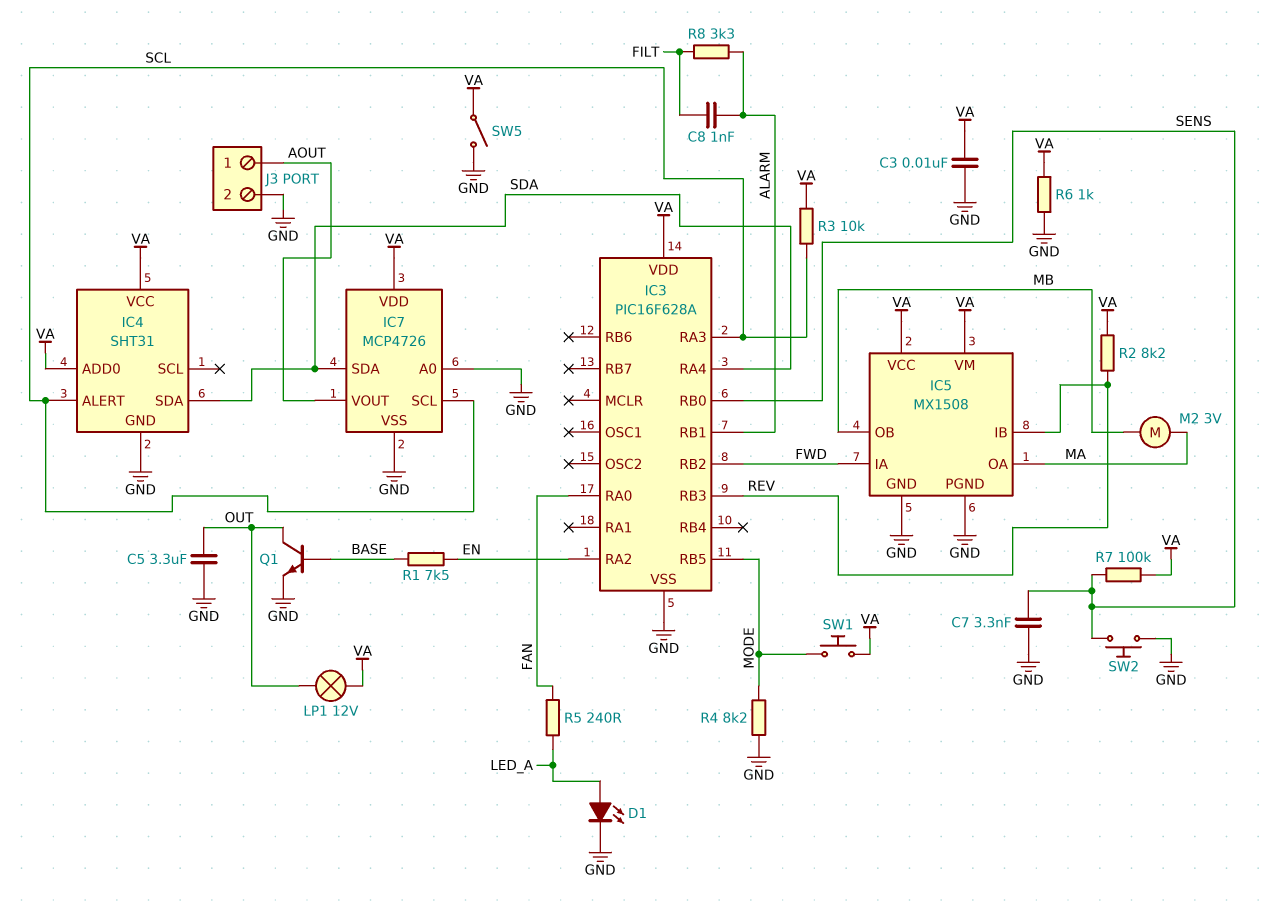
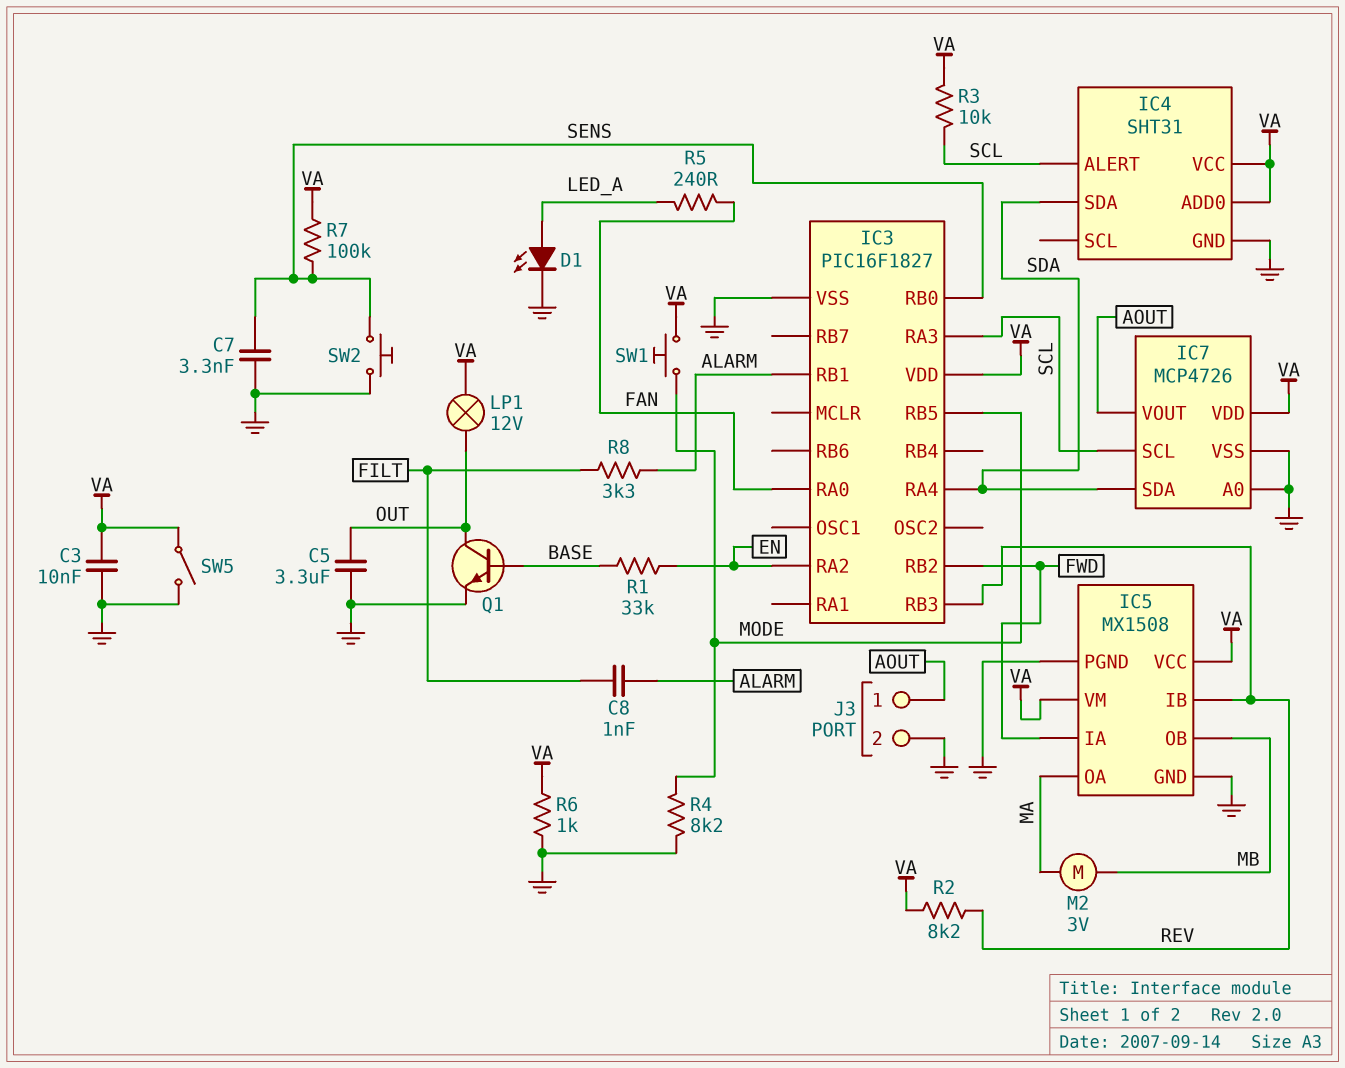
IC3: PIC16F628A -> PIC16F1827
R1: 7.5k (BASE, EN) -> 33k (BASE, EN)

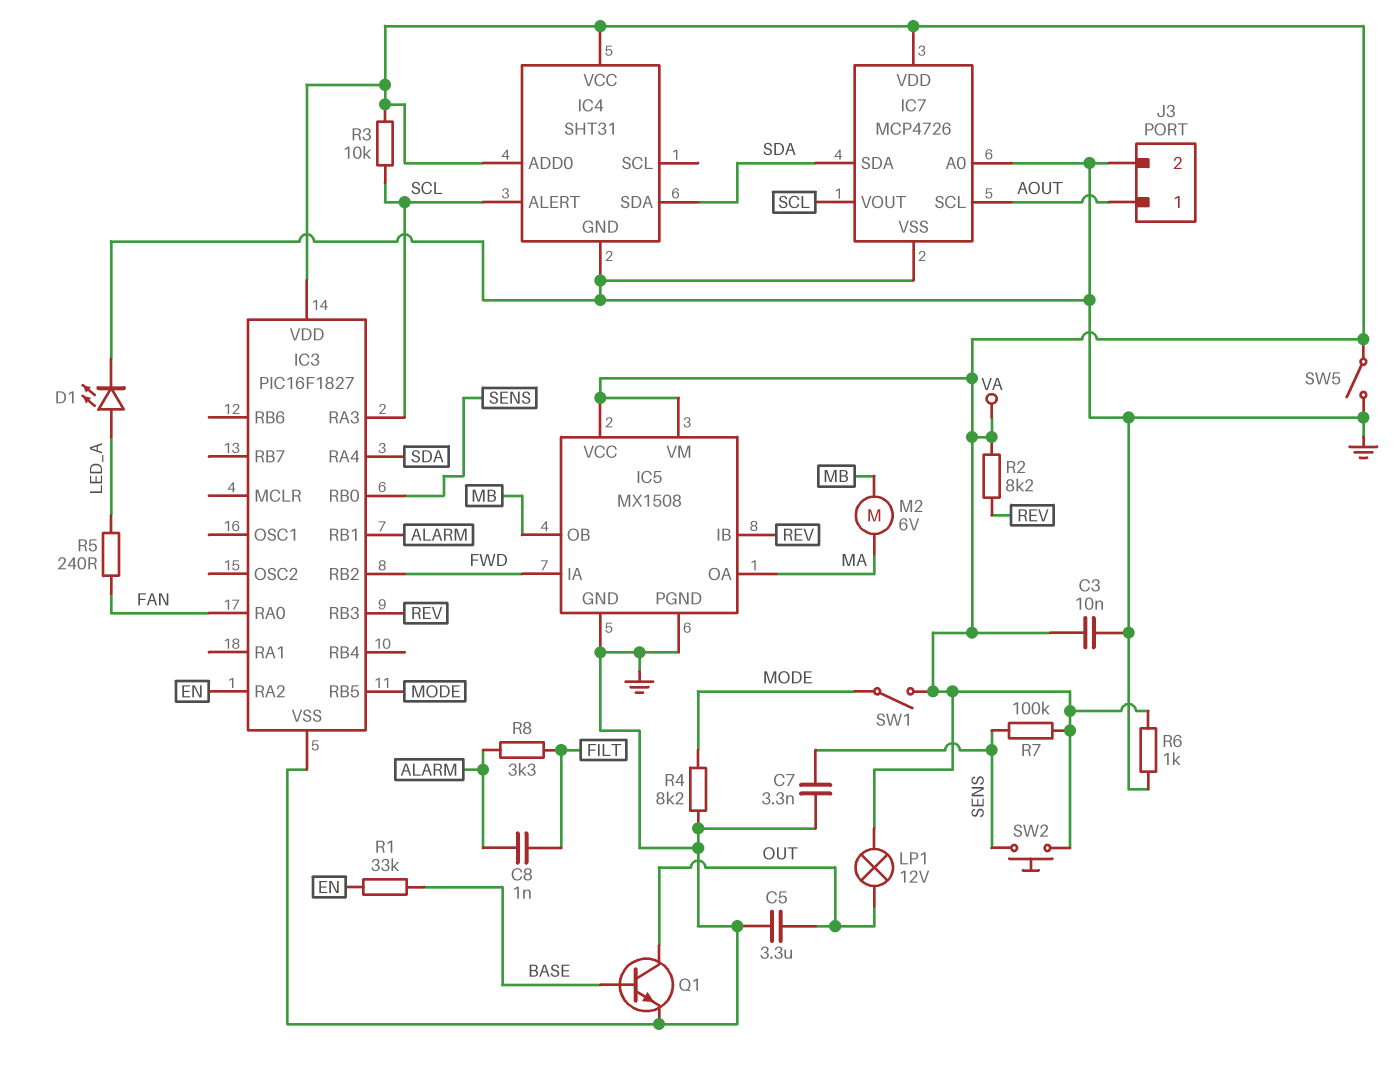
IC7 pin SCL: SCL -> AOUT
IC7 pin VOUT: AOUT -> SCL
M2: motor 3V (MA, MB) -> motor 6V (MA, MB)
SW1: button (MODE, VA) -> switch (MODE, VA)
SW2: button (GND, SENS) -> button (SENS, VA)

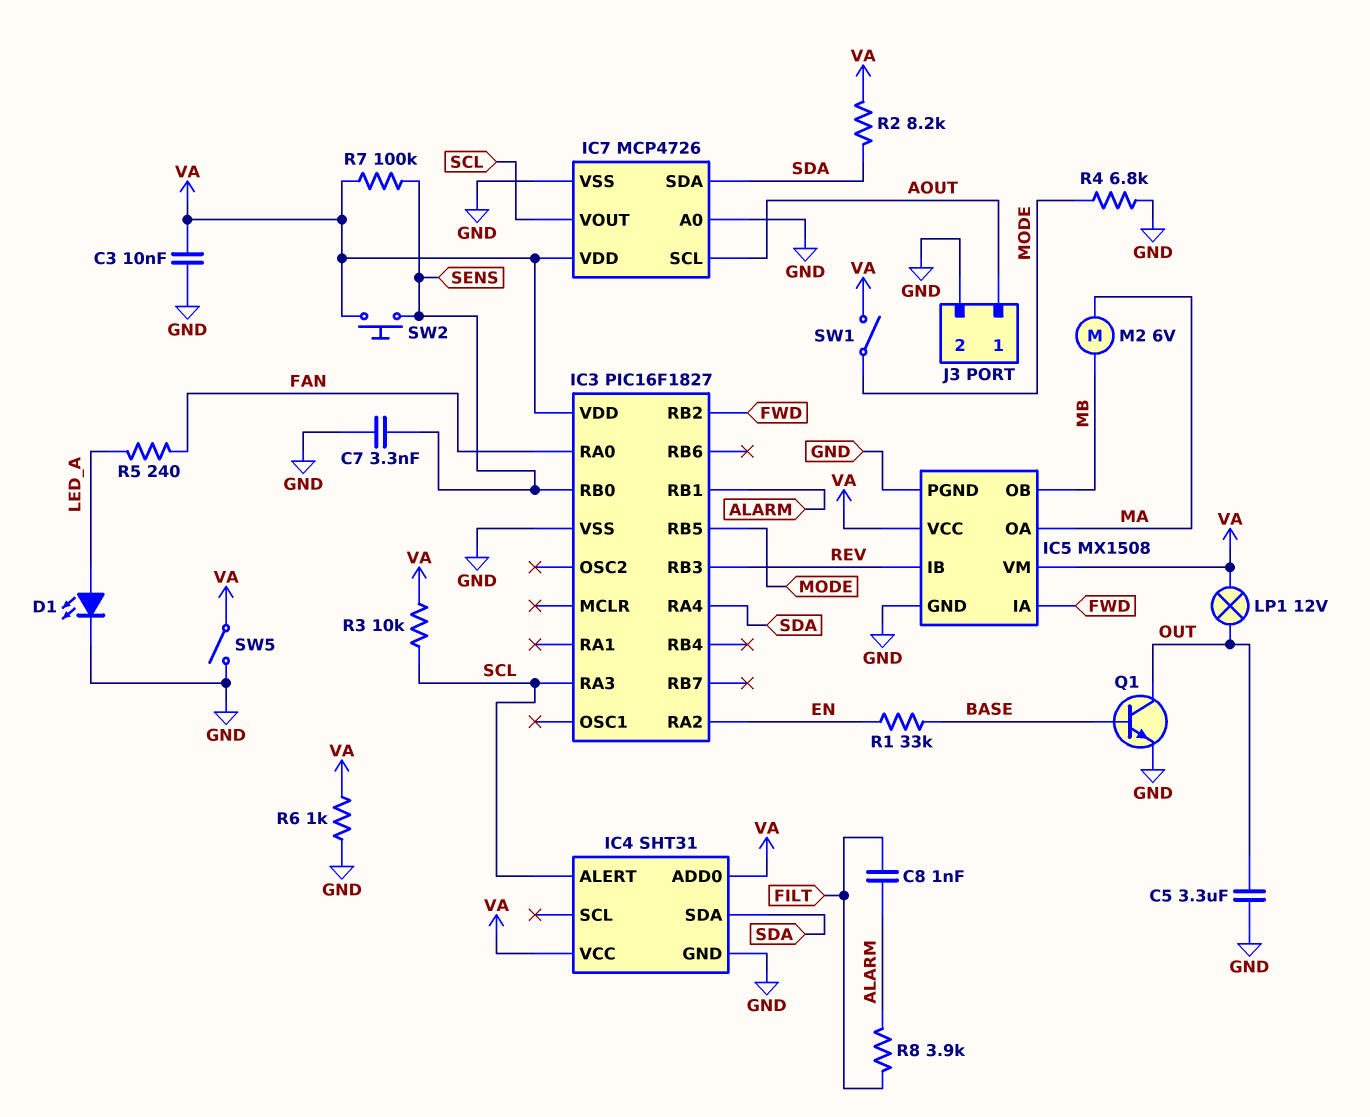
R2: 8.2k (REV, VA) -> 8.2k (SDA, VA)
R4: 8.2k (GND, MODE) -> 6.8k (GND, MODE)
R8: 3.3k (ALARM, FILT) -> 3.9k (ALARM, FILT)

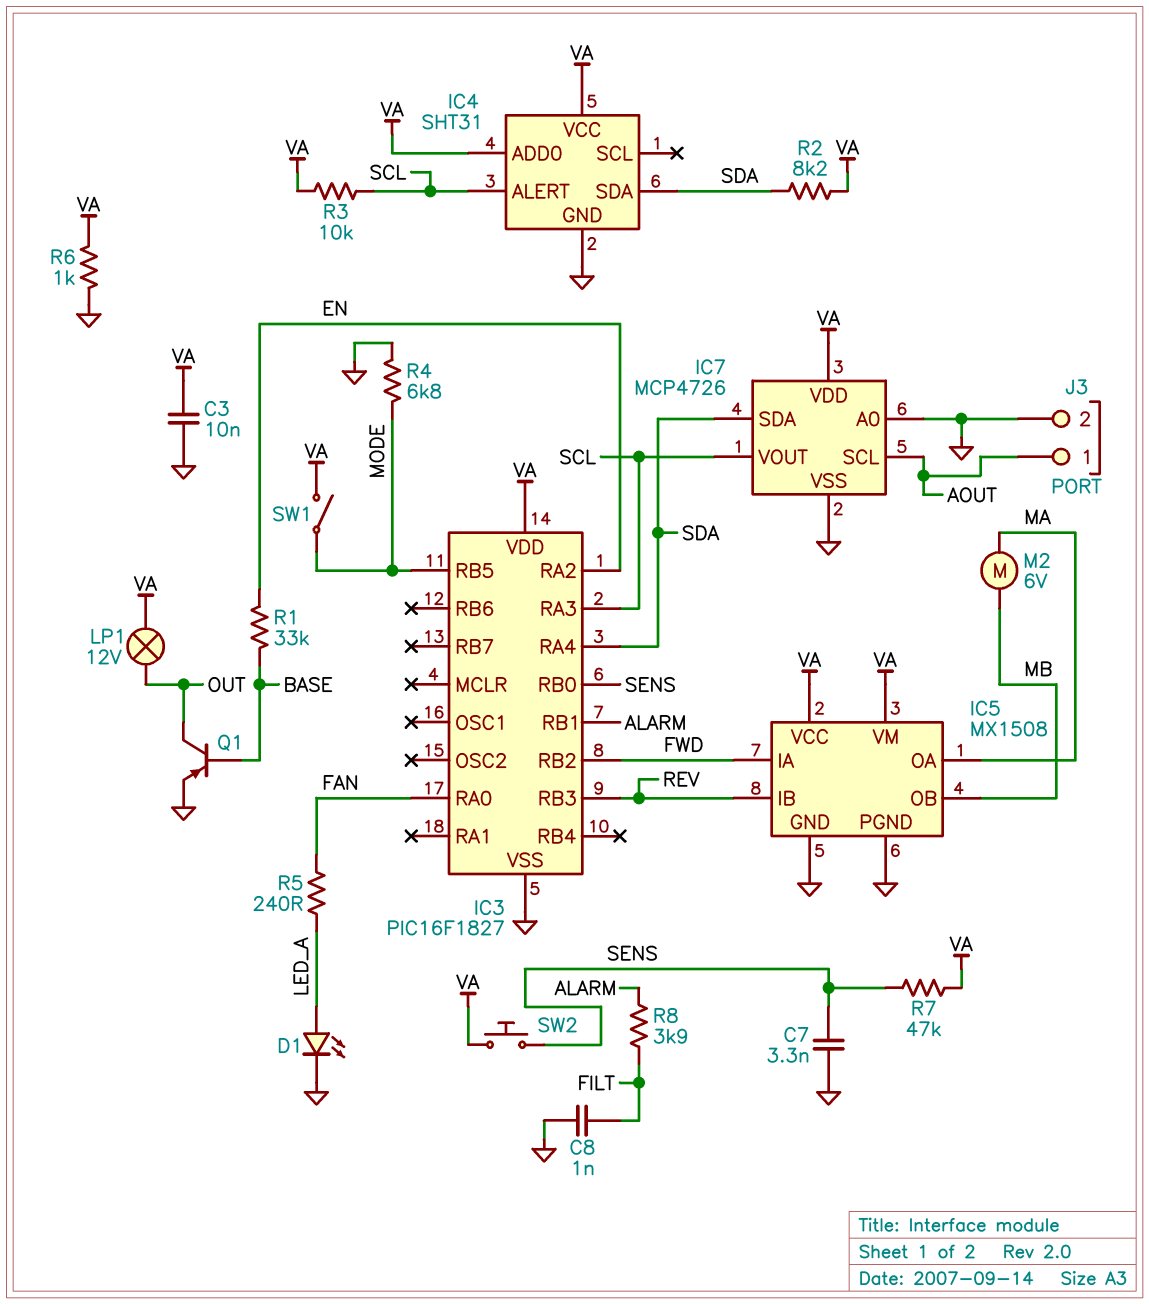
C5: 3.3uF (GND, OUT) -> none
C8: 1nF (ALARM, FILT) -> 1nF (FILT, GND)
Q1: NPN (B BASE, C OUT, E GND) -> PNP (B BASE, C OUT, E GND)
R7: 100k (SENS, VA) -> 47k (SENS, VA)
SW5: switch (GND, VA) -> none

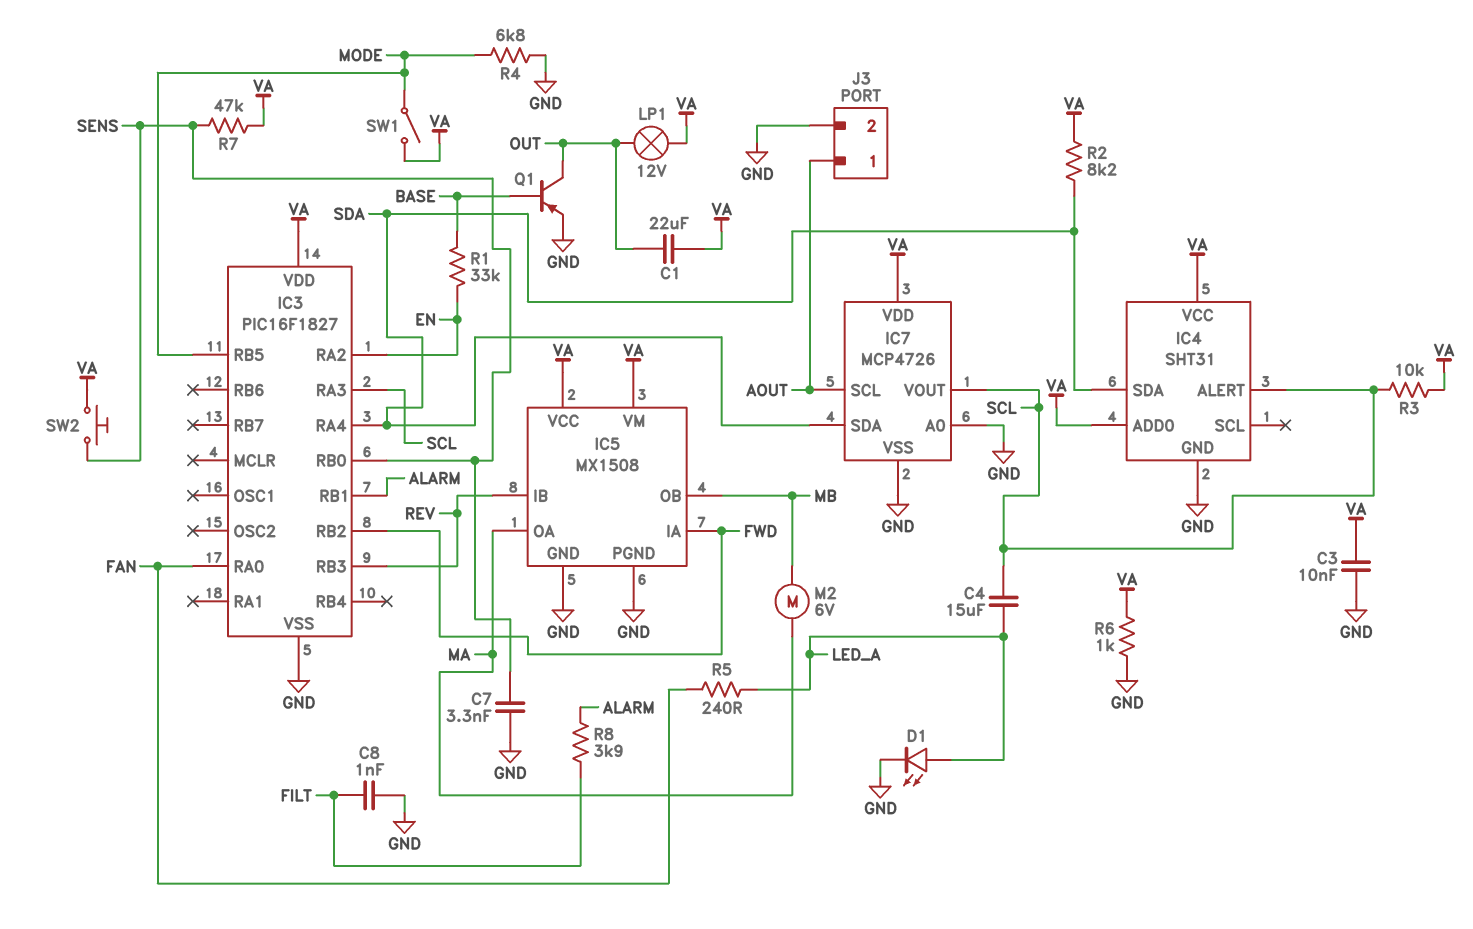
C1: none -> 22uF (OUT, VA)
C4: none -> 15uF (LED_A, SCL)

